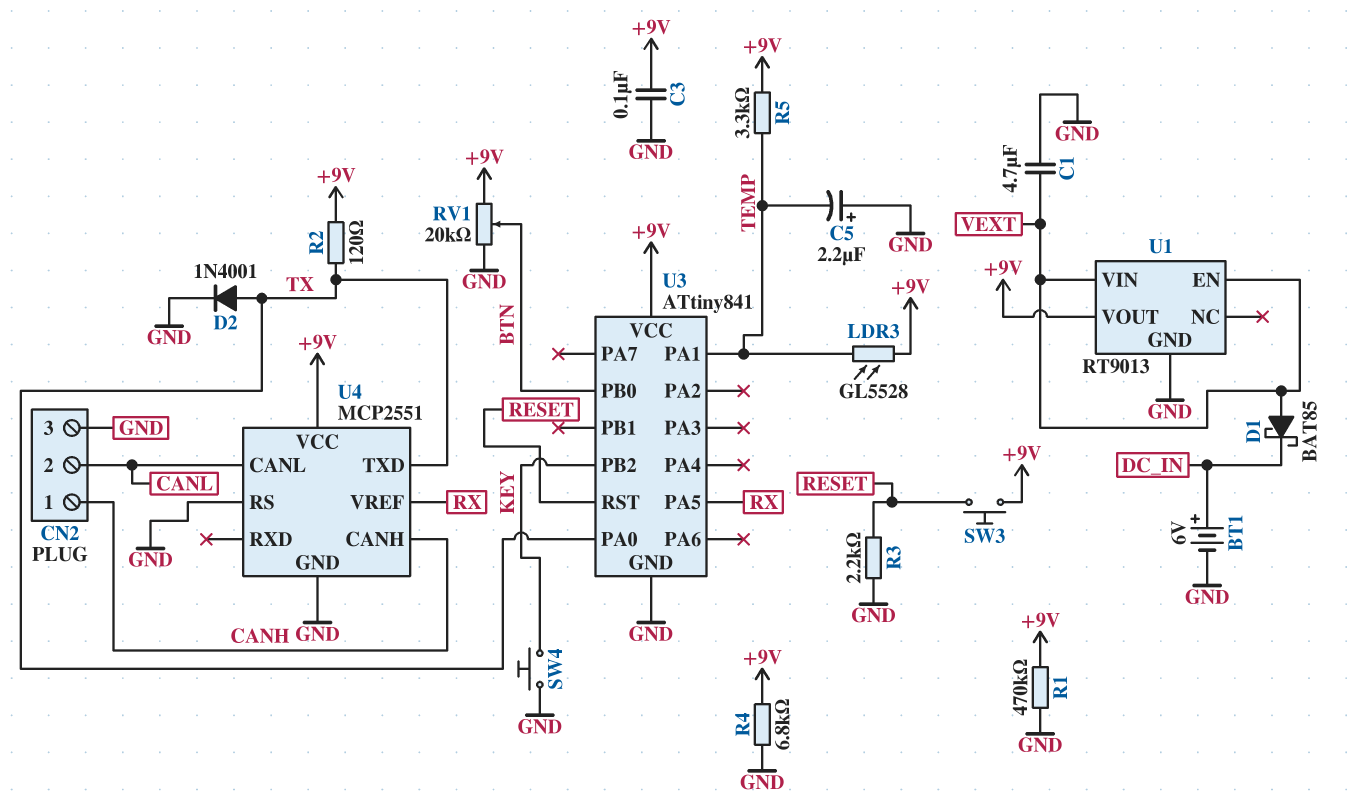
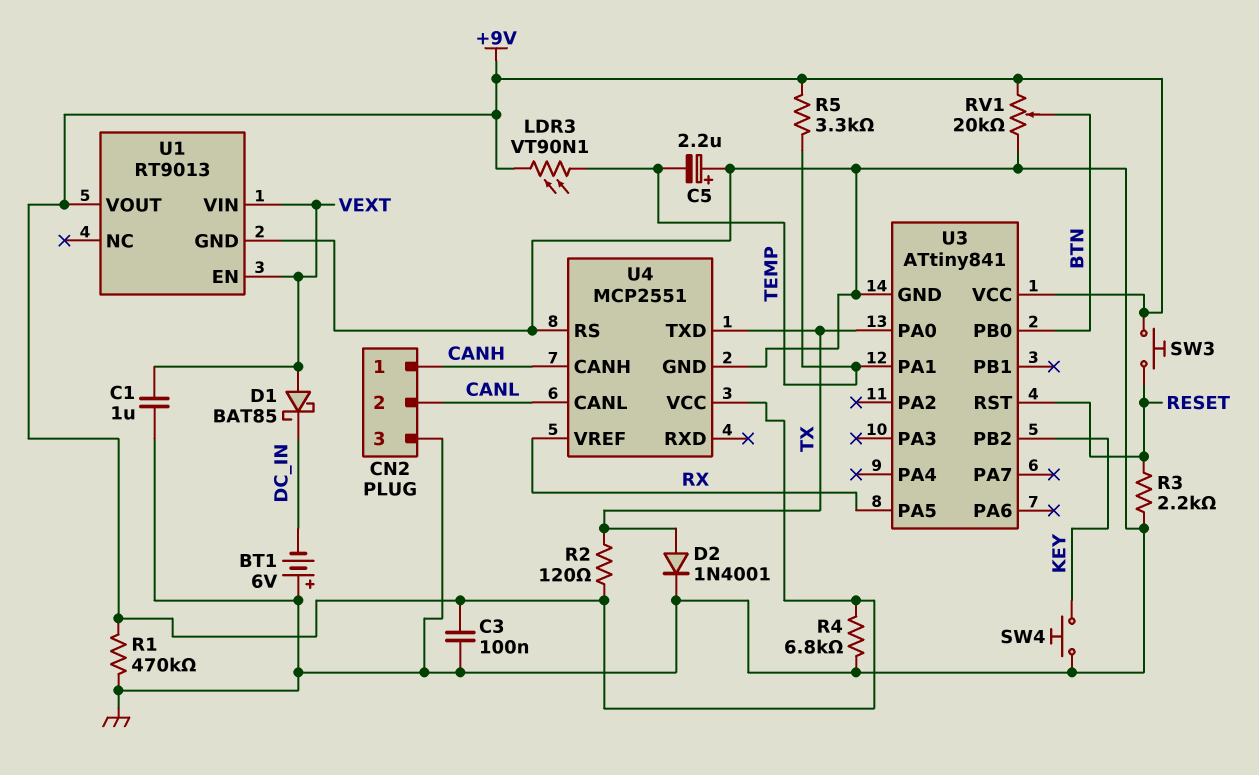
BT1: 6V (plus DC_IN, minus GND) -> 6V (plus GND, minus DC_IN)
C1: 4.7uF (GND, VEXT) -> 1uF (GND, VEXT)
LDR3: GL5528 (+9V, TEMP) -> VT90N1 (+9V, TEMP)

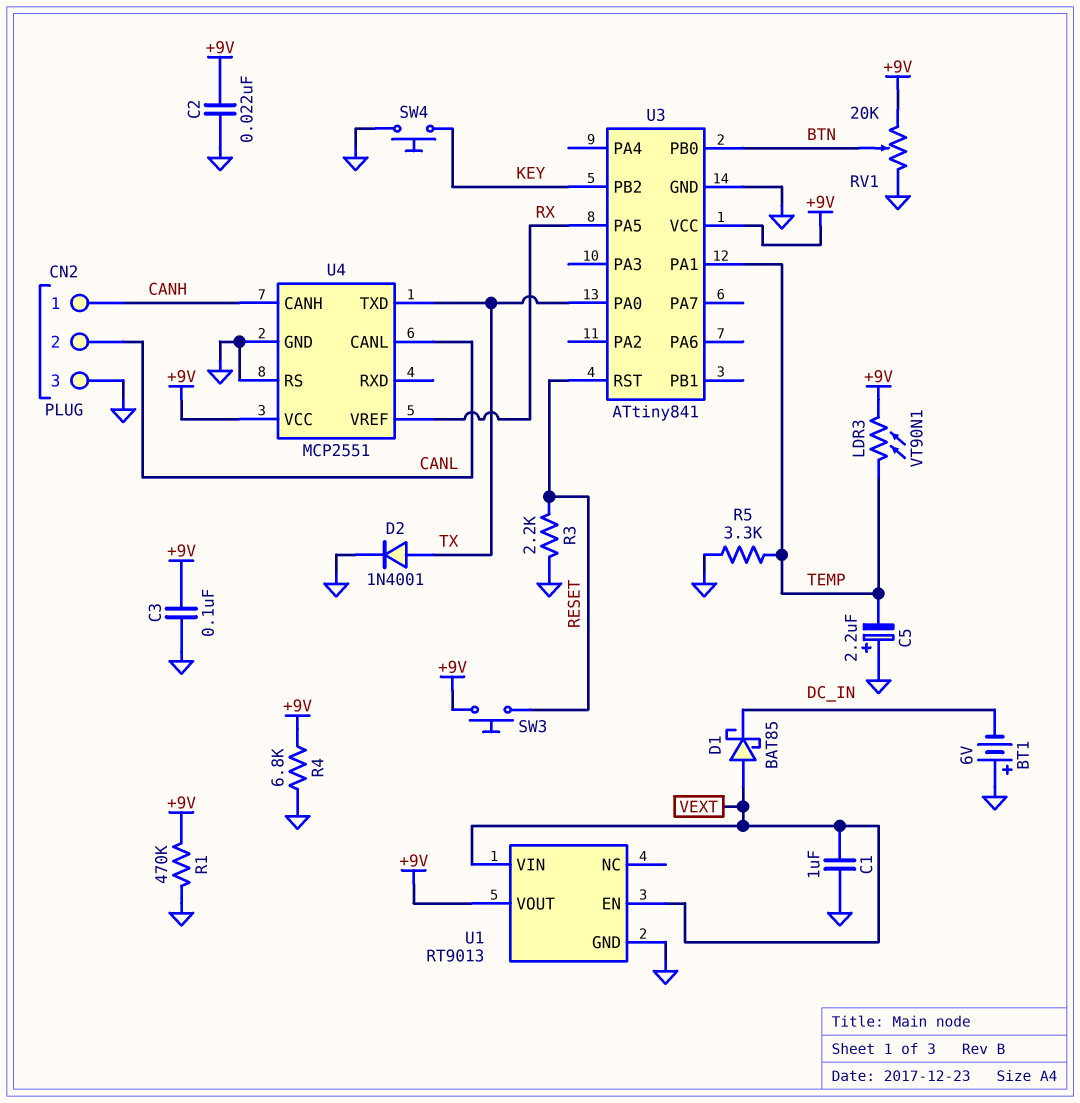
C2: none -> 22nF (+9V, GND)
R2: 120 (+9V, TX) -> none
R5: 3.3k (+9V, TEMP) -> 3.3k (GND, TEMP)

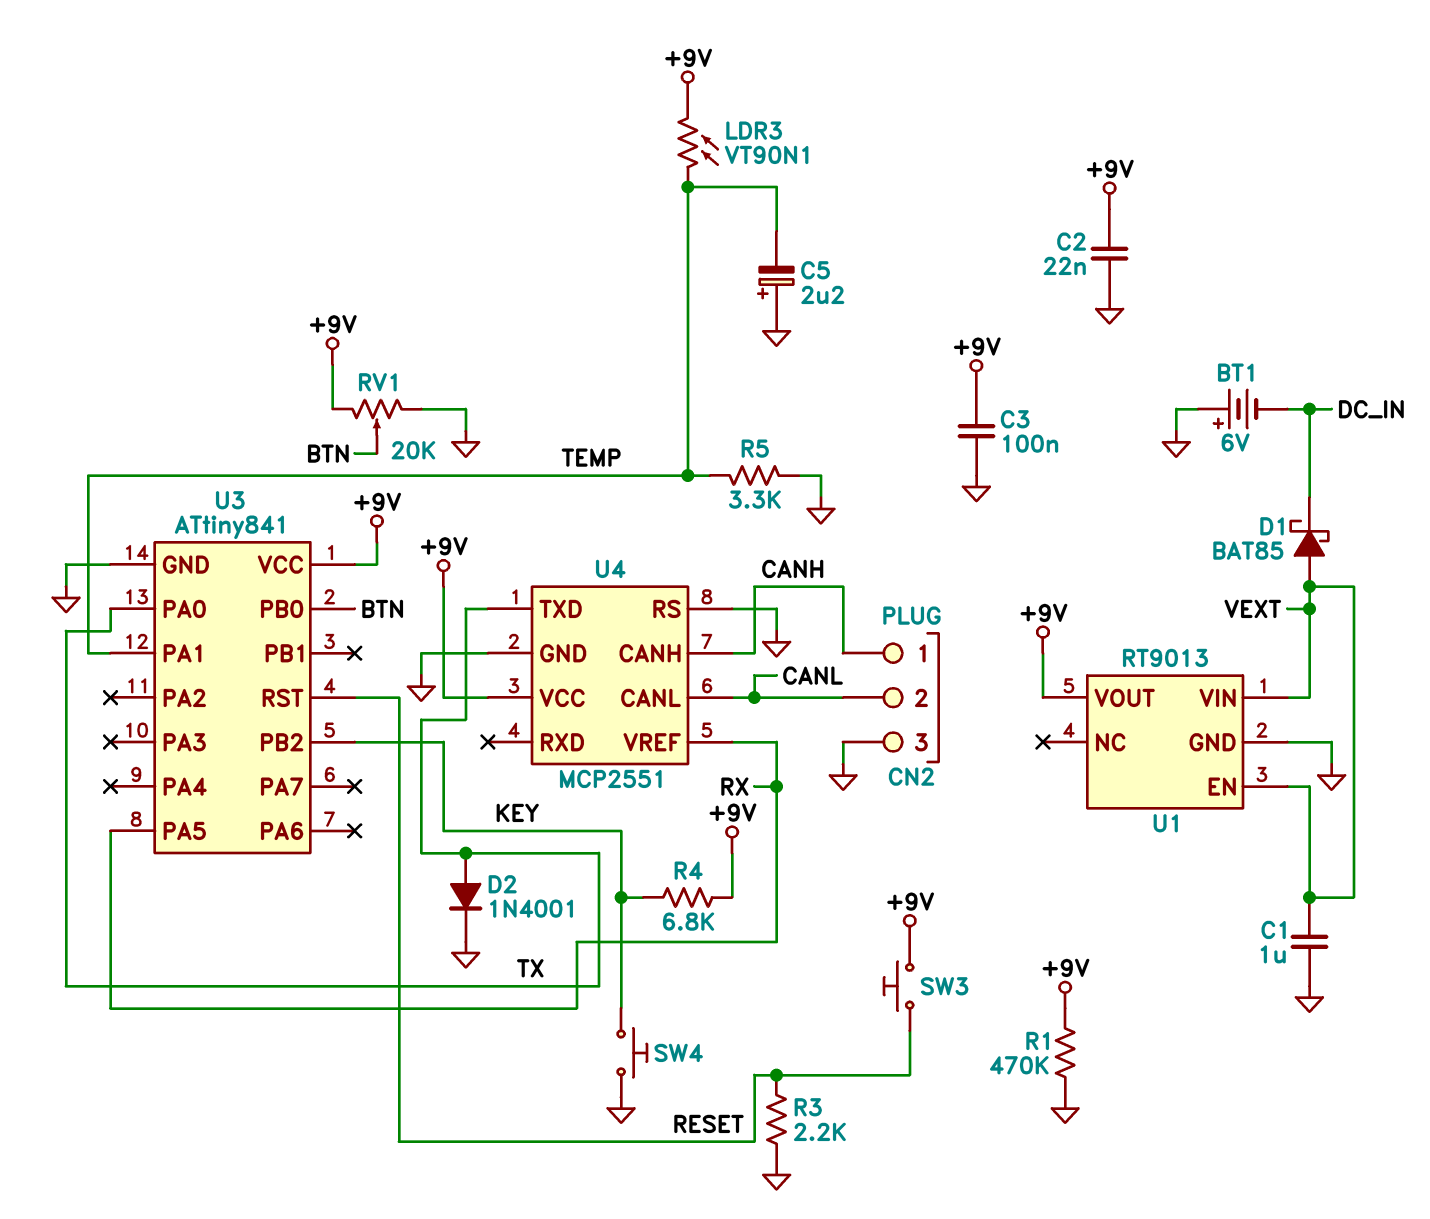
R4: 6.8k (+9V, GND) -> 6.8k (+9V, KEY)

